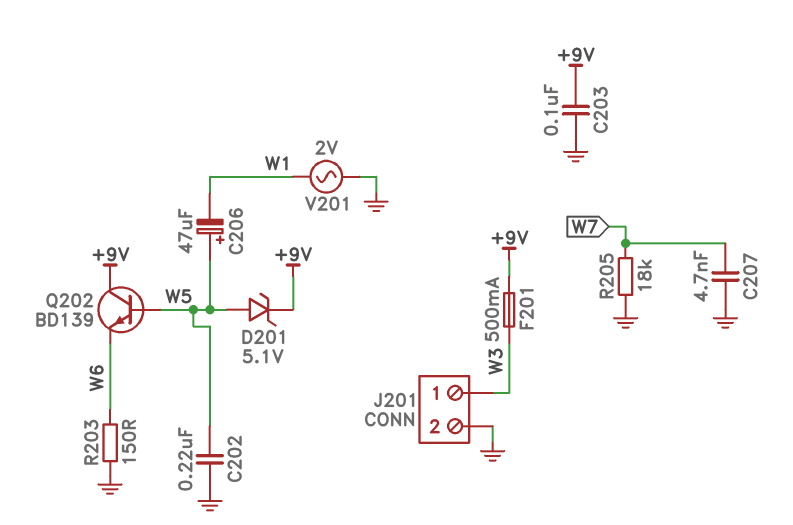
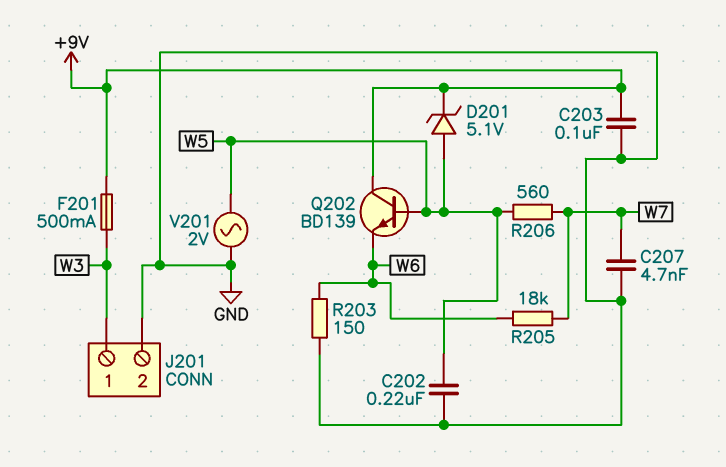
C206: 47uF (plus W5, minus W1) -> none
R205: 18k (GND, W7) -> 18k (W6, W7)
R206: none -> 560 (W5, W7)
V201: AC 2V (GND, W1) -> AC 2V (GND, W5)

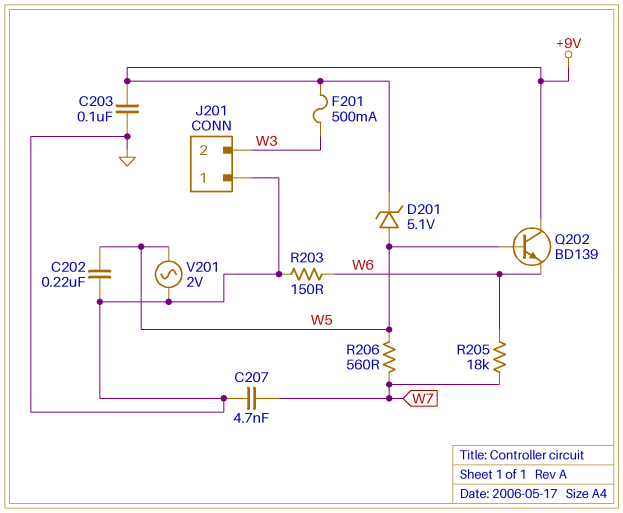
J201 pin 1: W3 -> GND
J201 pin 2: GND -> W3

